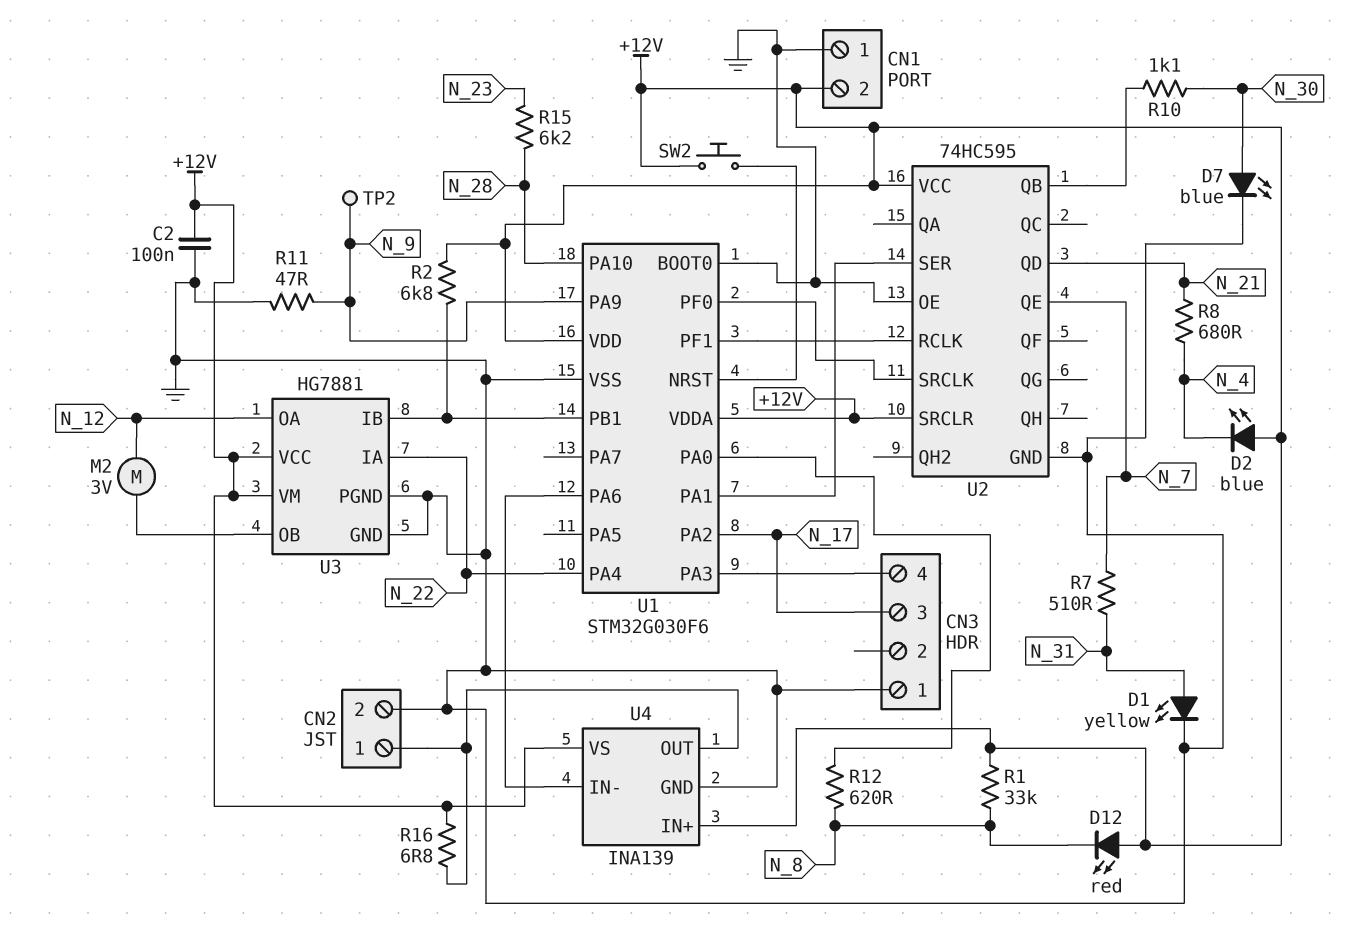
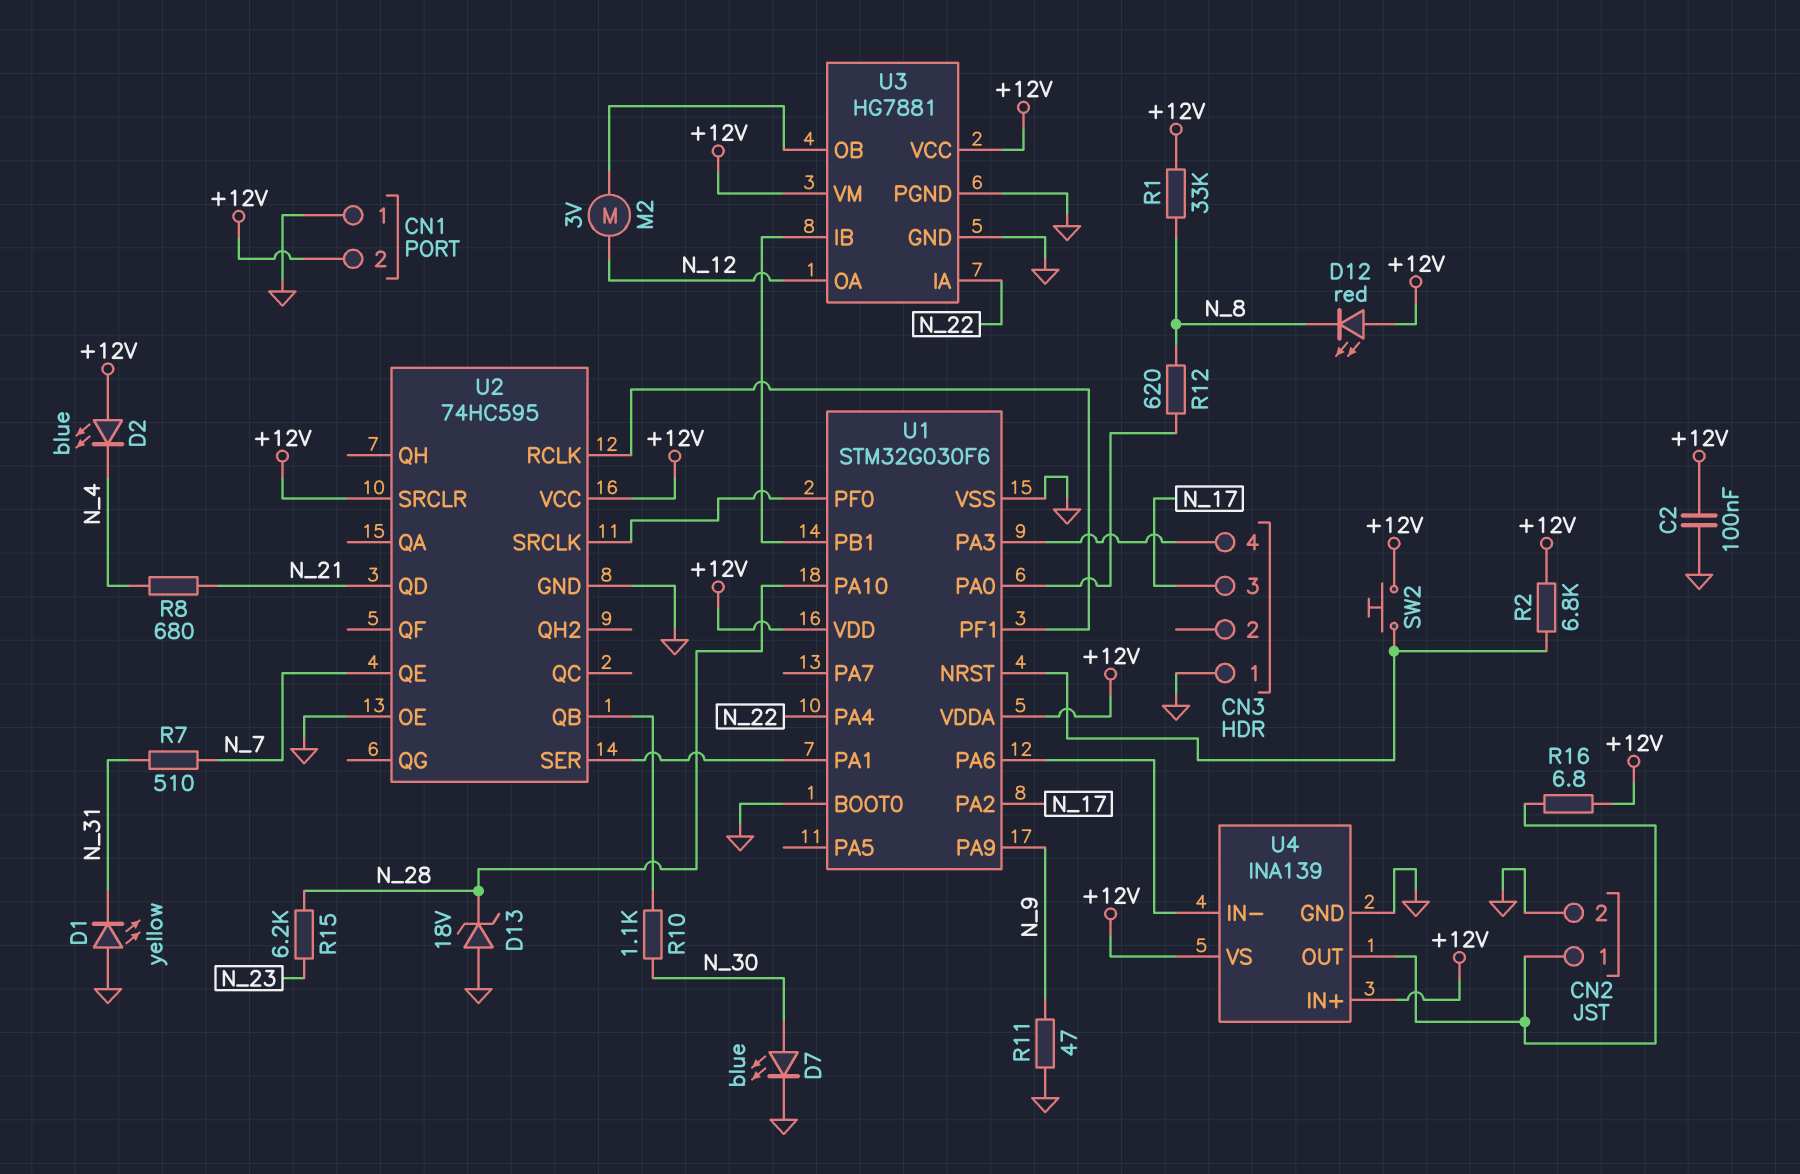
D1: LED yellow (A N_31, K GND) -> LED yellow (A GND, K N_31)
D13: none -> zener 18V (A GND, K N_28)
R2: 6.8k (+12V, U1/PB1) -> 6.8k (+12V, U1/NRST)
TP2: test point (N_9) -> none

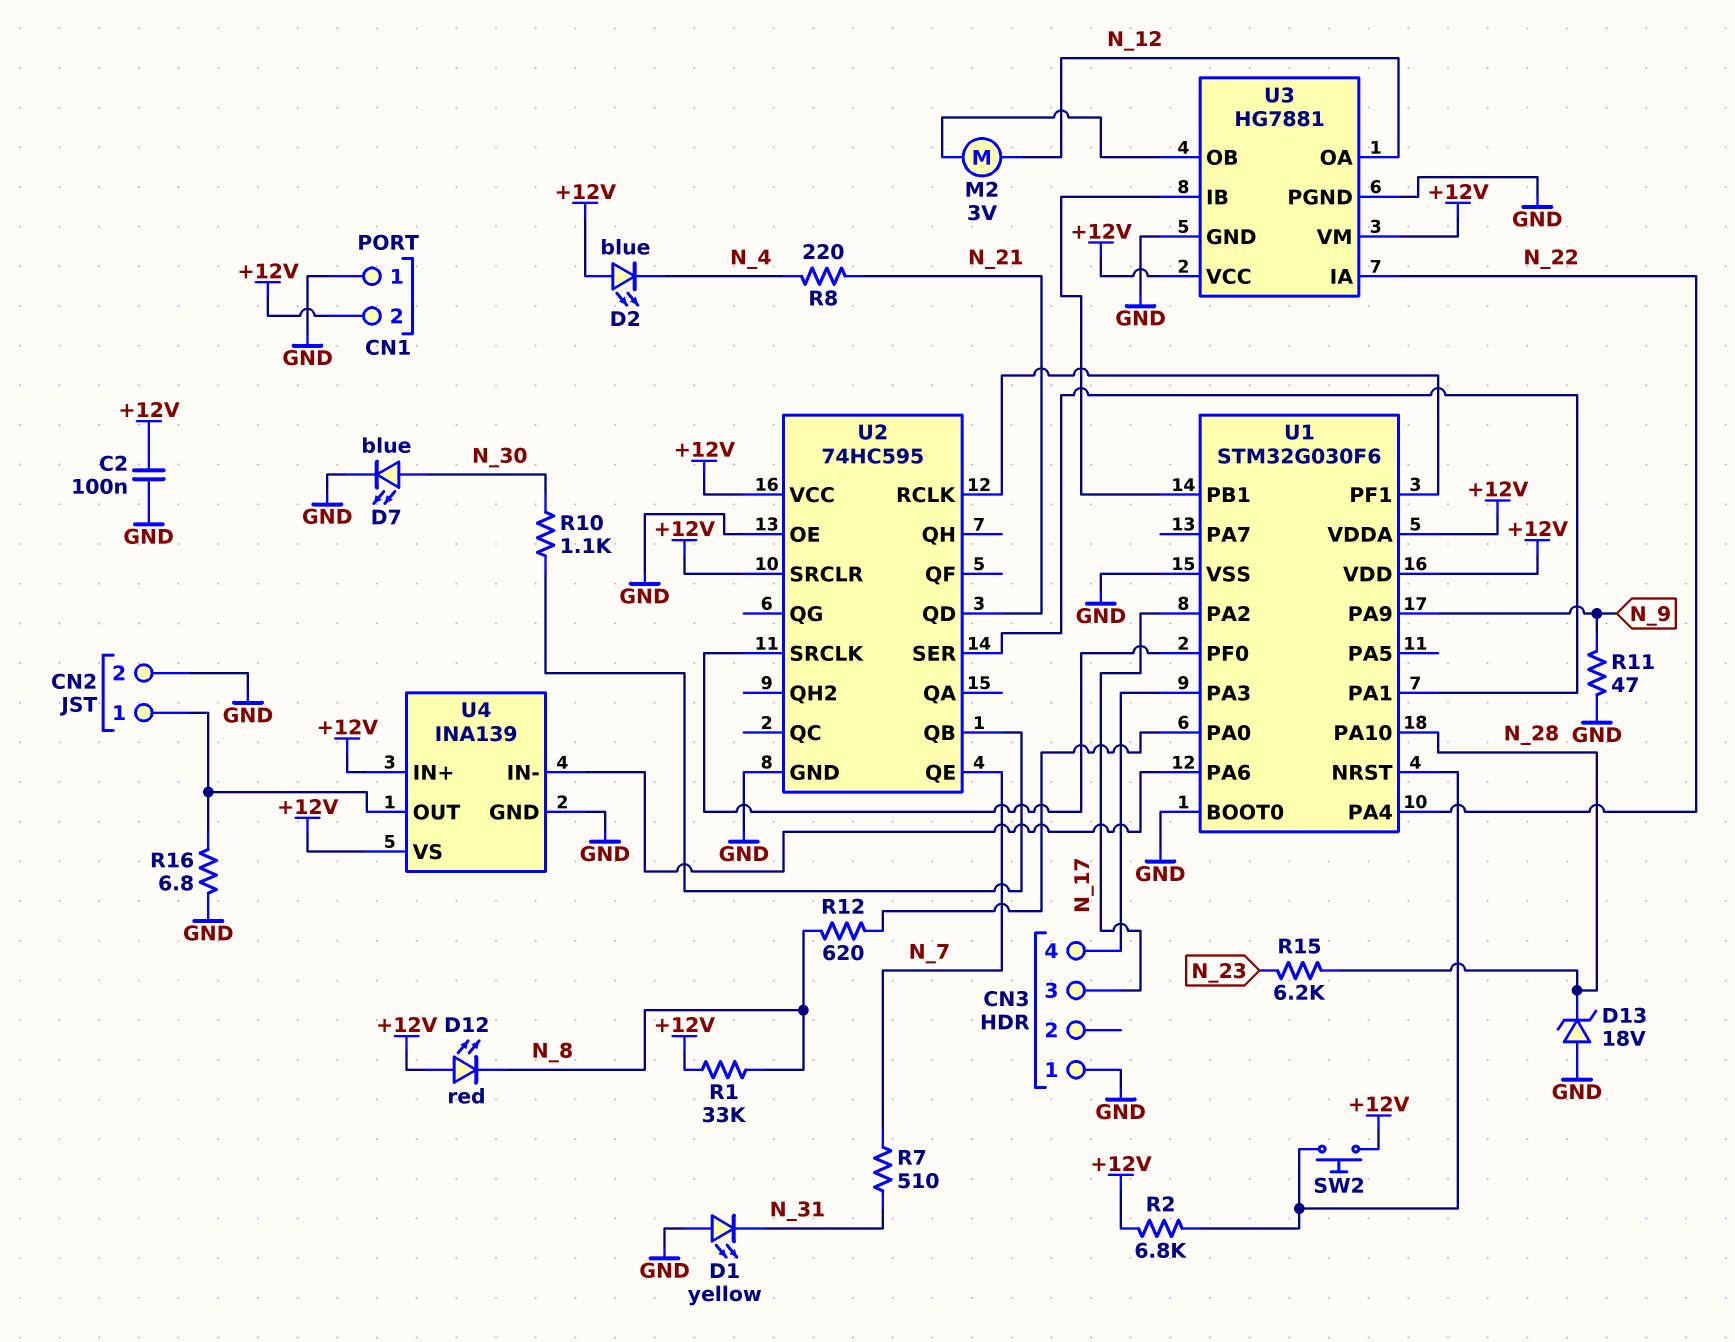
R8: 680 (N_4, N_21) -> 220 (N_4, N_21)
R16: 6.8 (+12V, CN2/1) -> 6.8 (CN2/1, GND)

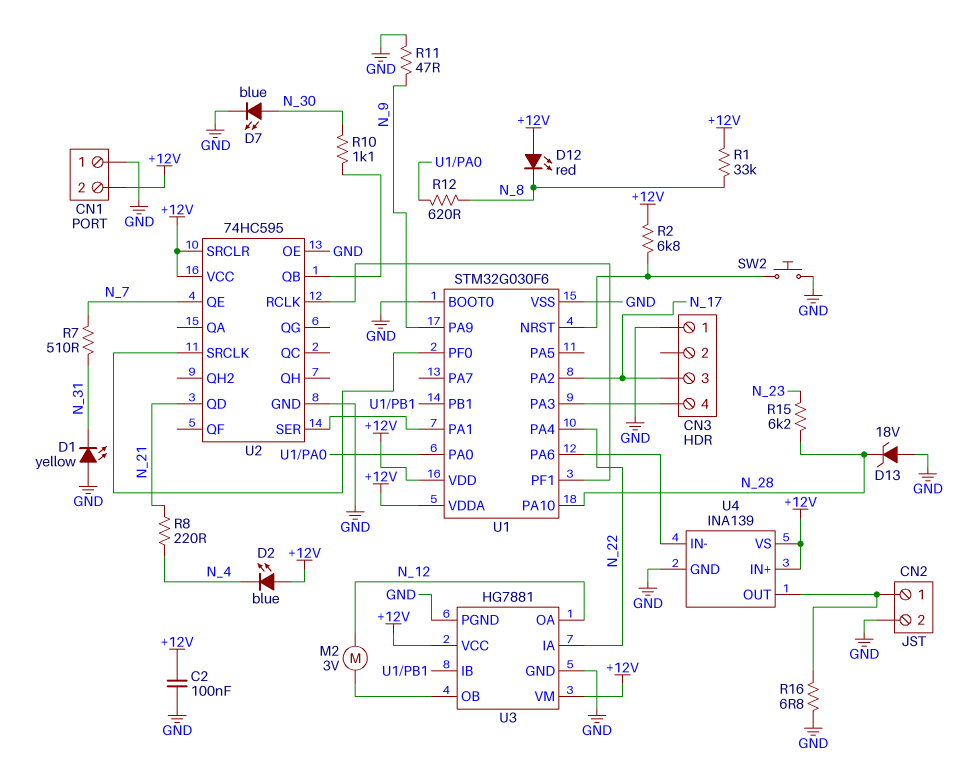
SW2: button (+12V, U1/NRST) -> button (GND, U1/NRST)

